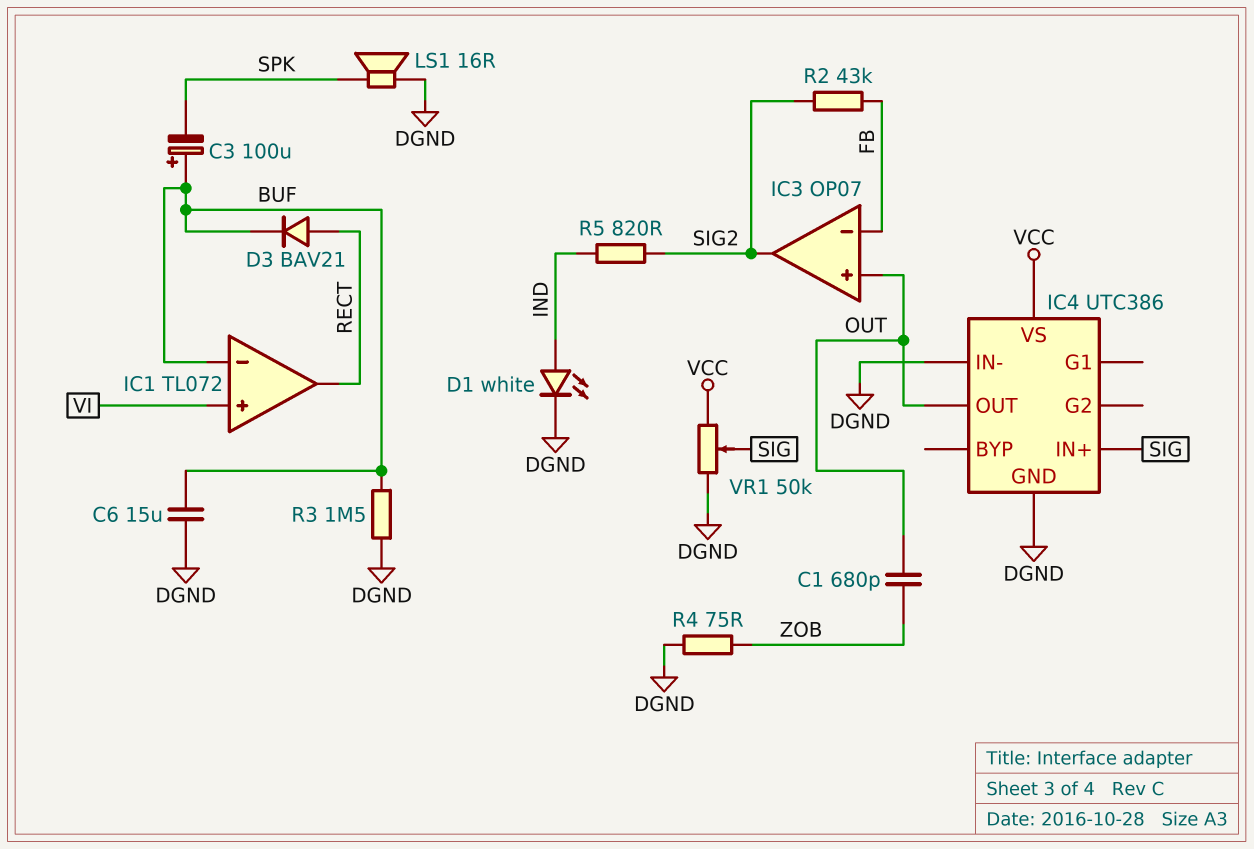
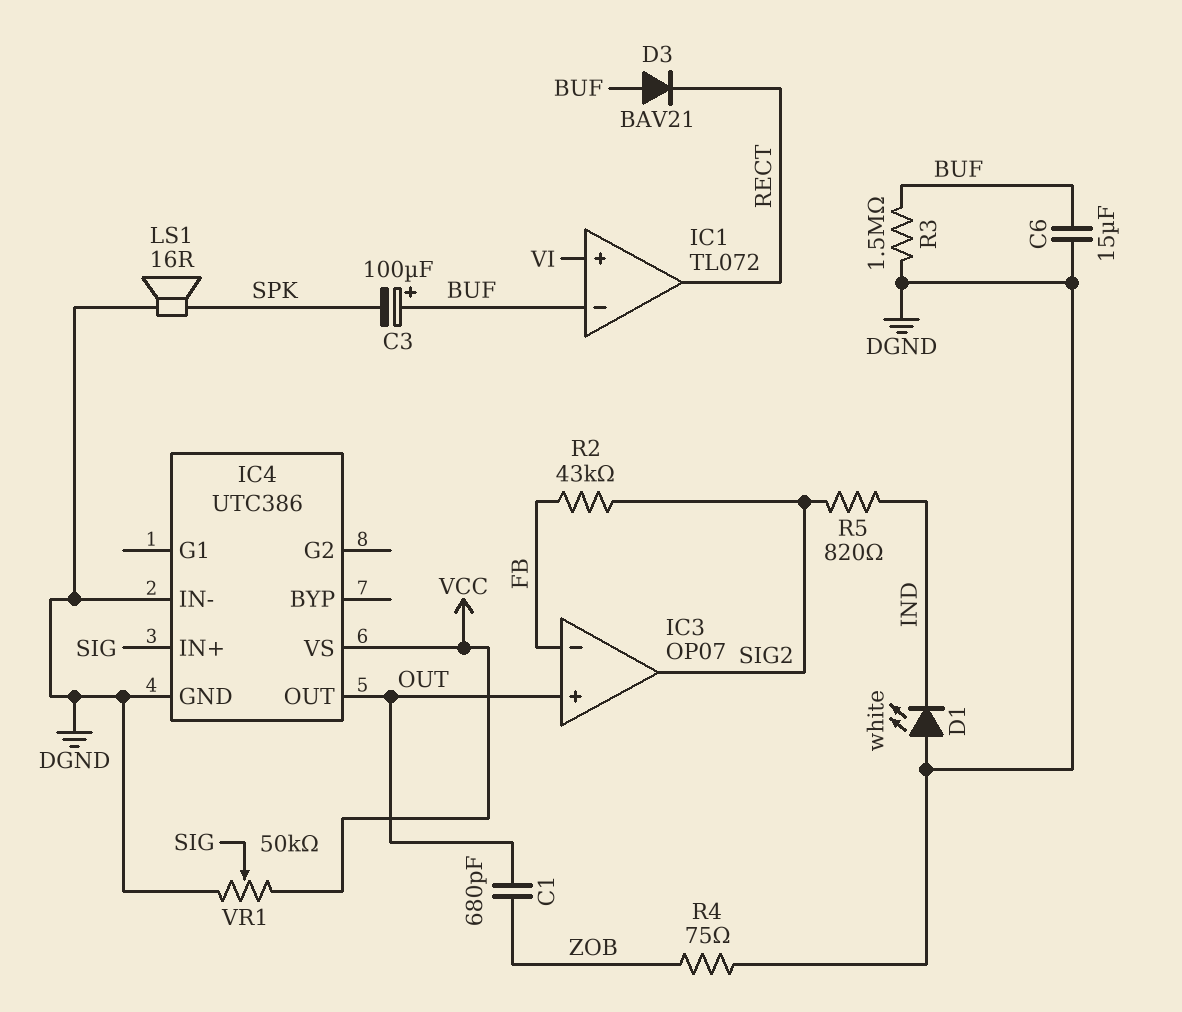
D1: LED white (A IND, K DGND) -> LED white (A DGND, K IND)
D3: diode BAV21 (A RECT, K BUF) -> diode BAV21 (A BUF, K RECT)

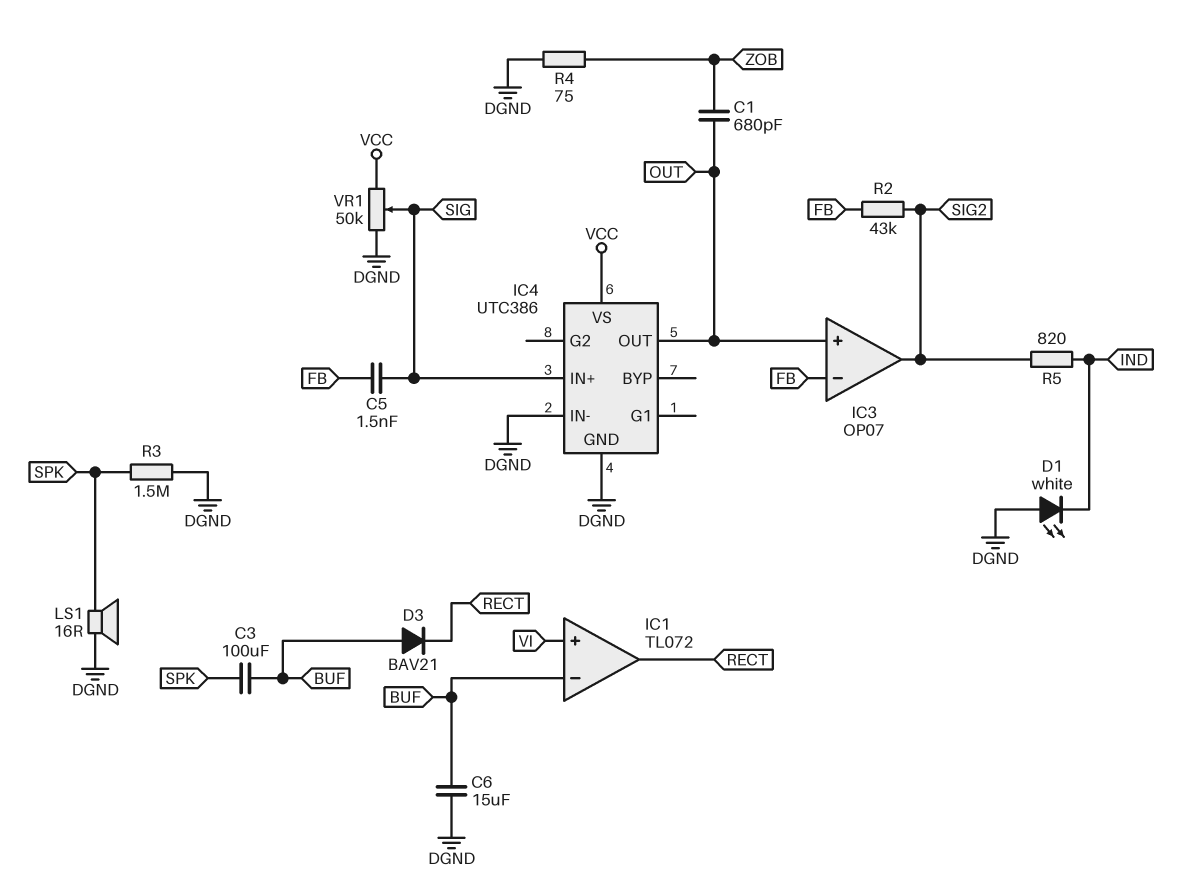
C3: 100uF (plus BUF, minus SPK) -> 100uF (BUF, SPK)
C5: none -> 1.5nF (FB, SIG)
R3: 1.5M (BUF, DGND) -> 1.5M (DGND, SPK)

